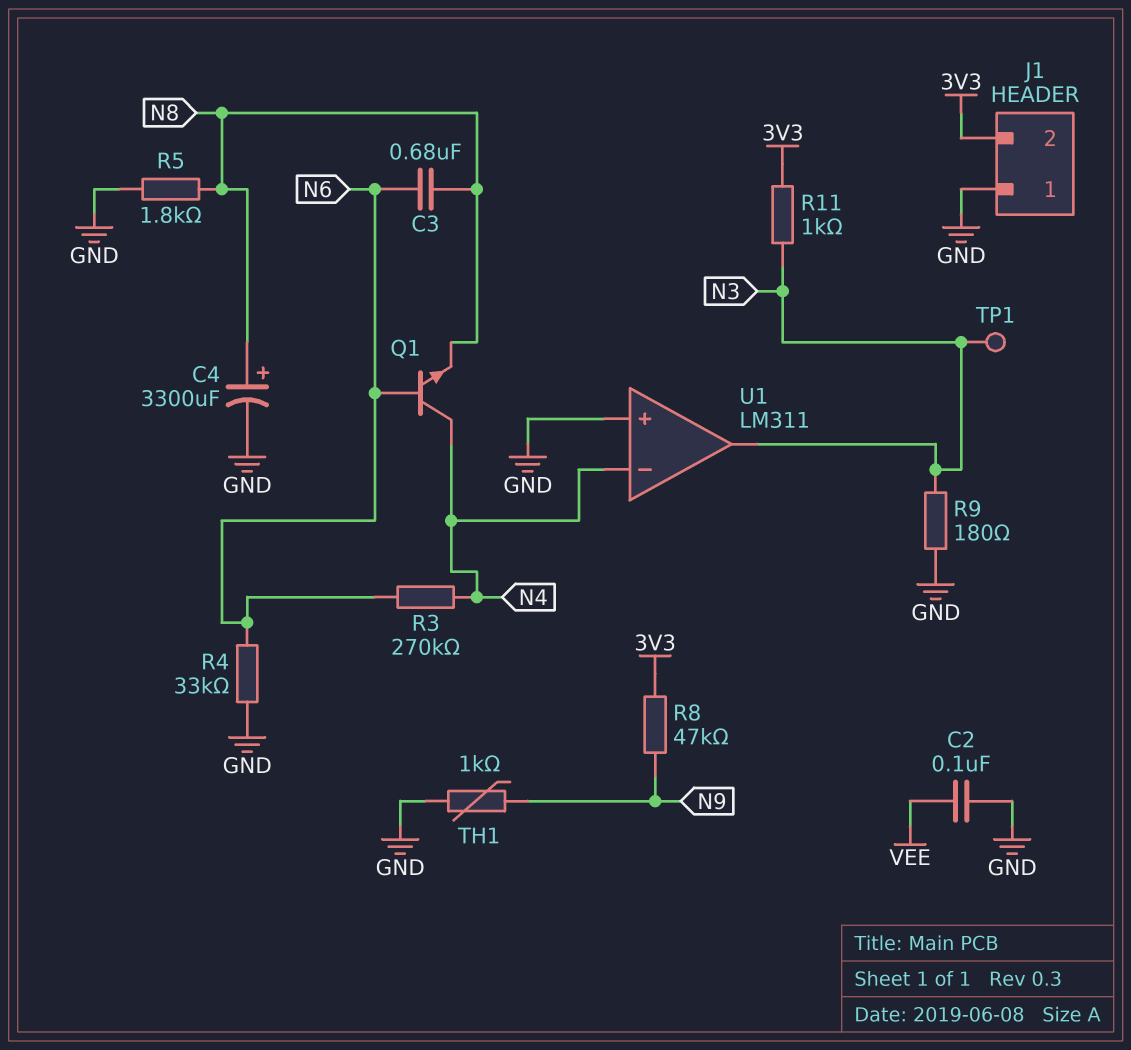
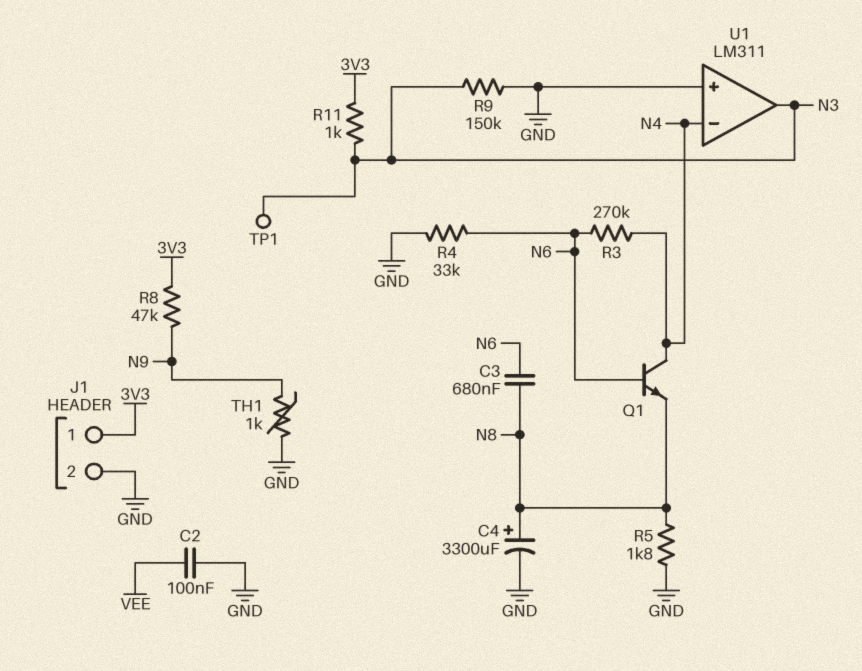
J1 pin 1: GND -> 3V3
J1 pin 2: 3V3 -> GND
R9: 180 (GND, N3) -> 150k (GND, N3)

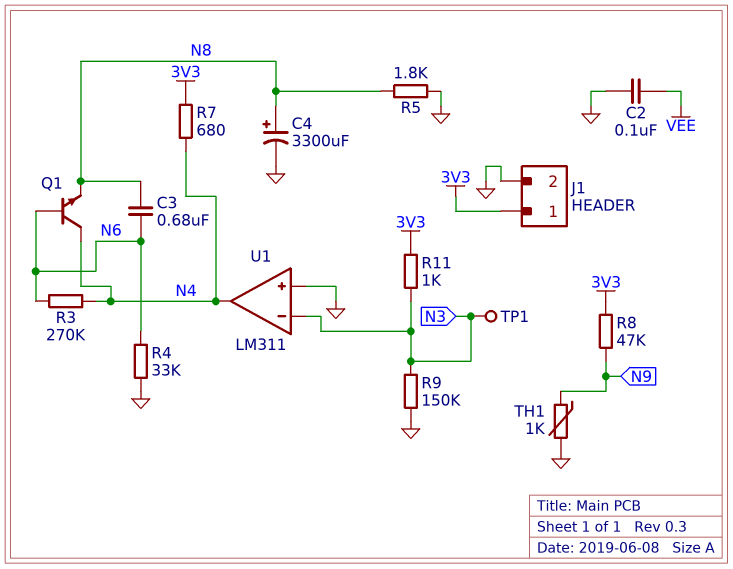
R7: none -> 680 (3V3, N4)
U1 pin in-: N4 -> N3
U1 pin out: N3 -> N4

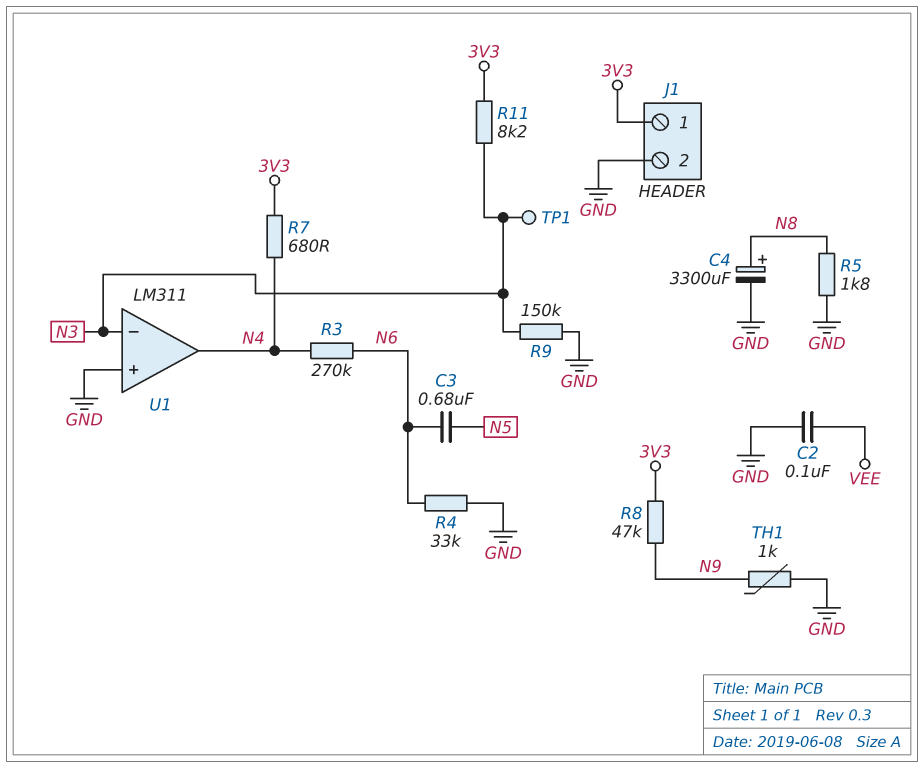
C3: 680nF (N6, N8) -> 680nF (N5, N6)
Q1: NPN (B N6, C N4, E N8) -> none
R11: 1k (3V3, N3) -> 8.2k (3V3, N3)

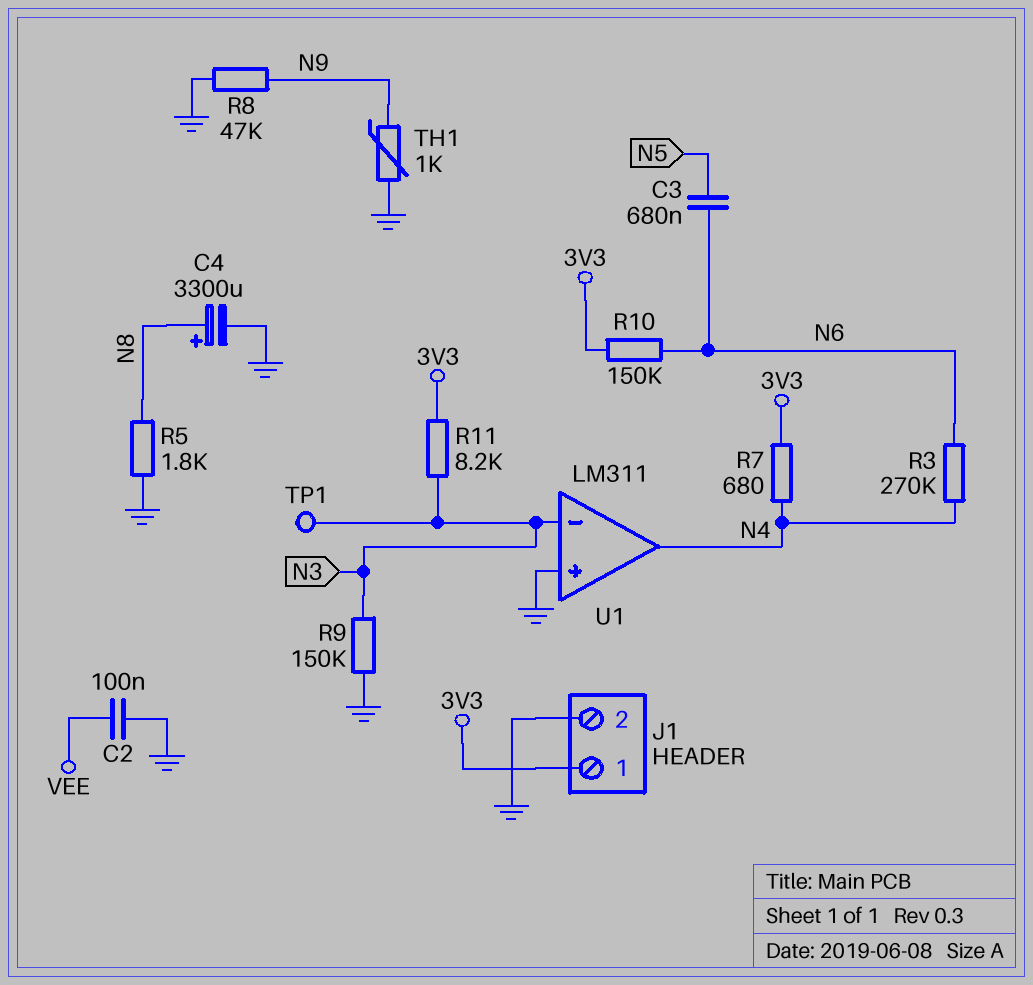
R4: 33k (GND, N6) -> none
R8: 47k (3V3, N9) -> 47k (GND, N9)
R10: none -> 150k (3V3, N6)

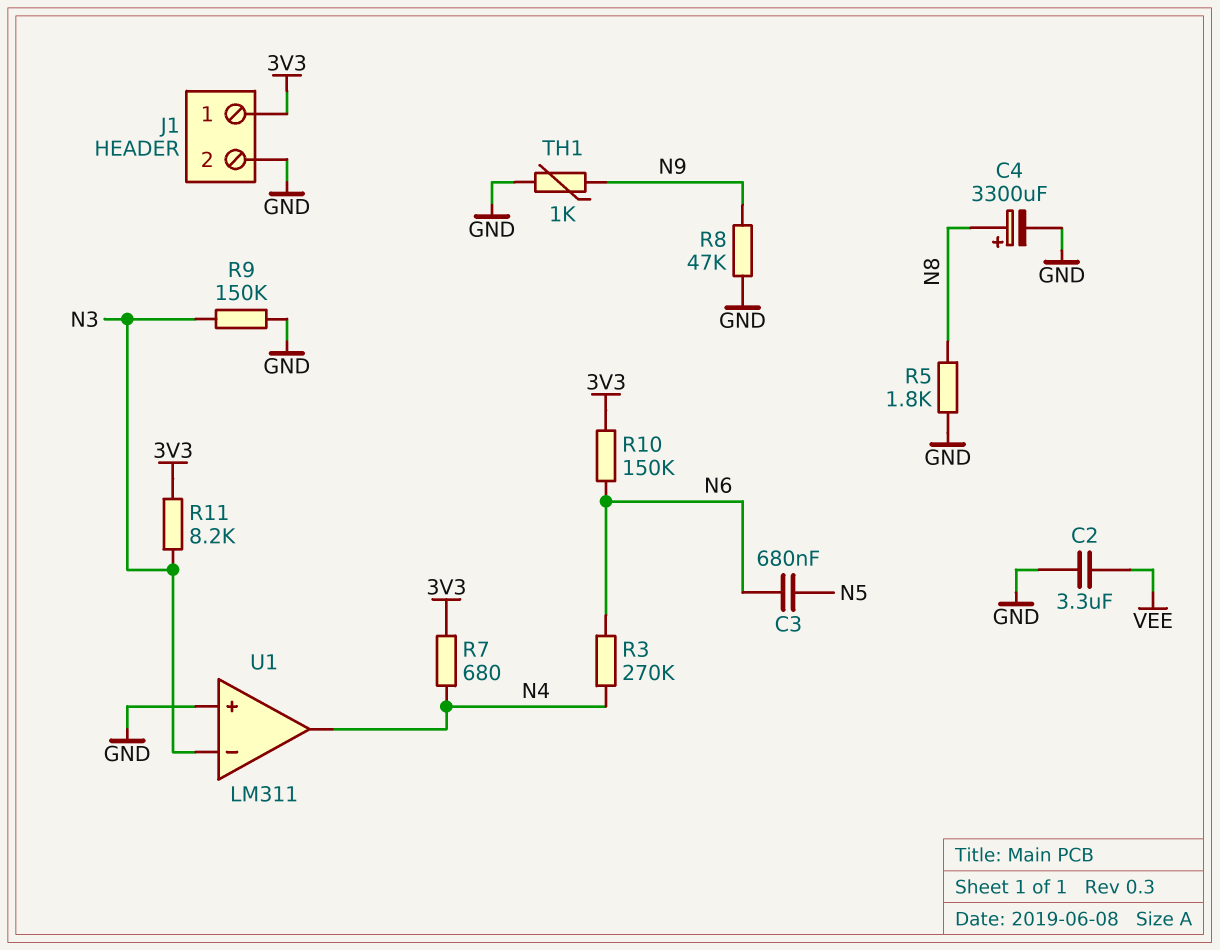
C2: 100nF (GND, VEE) -> 3.3uF (GND, VEE)
TP1: test point (N3) -> none

